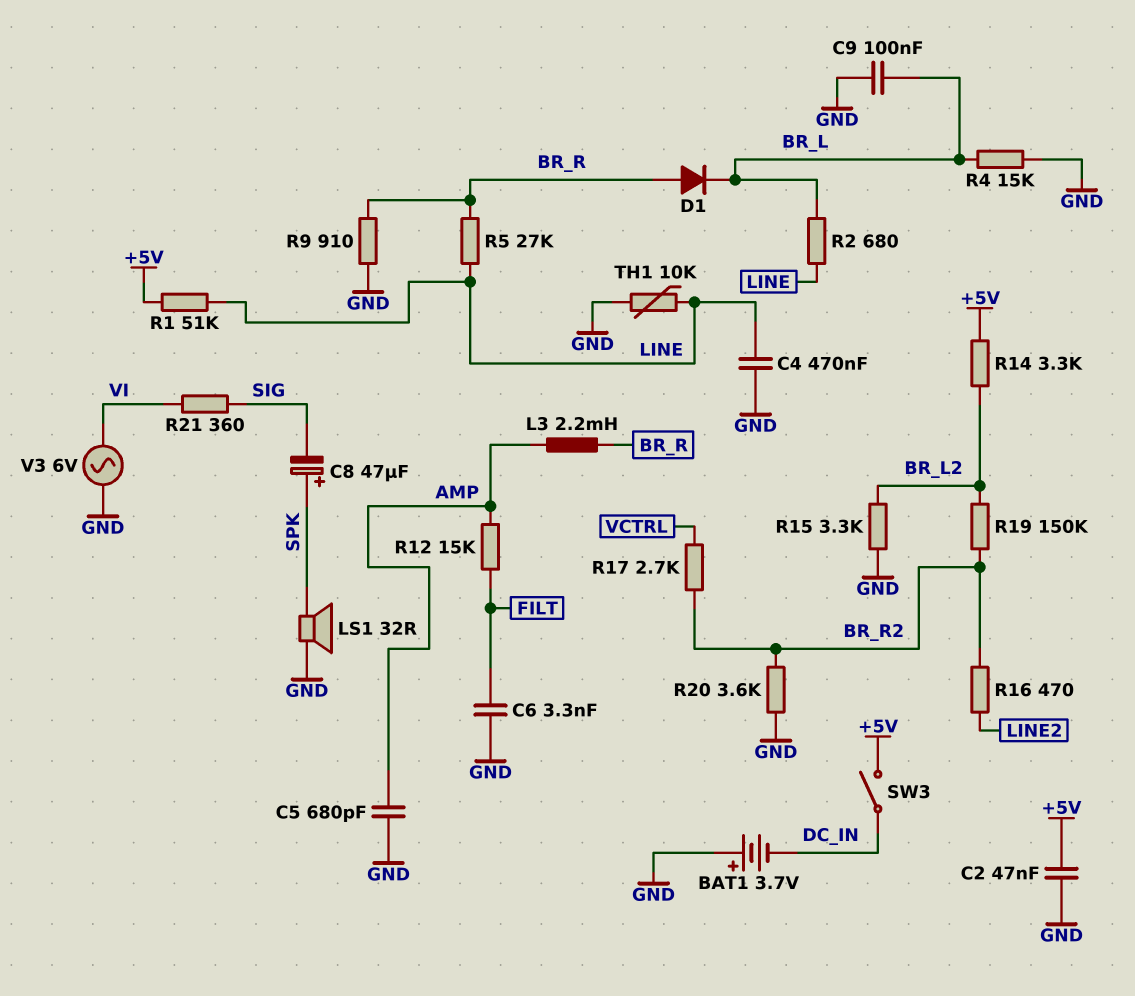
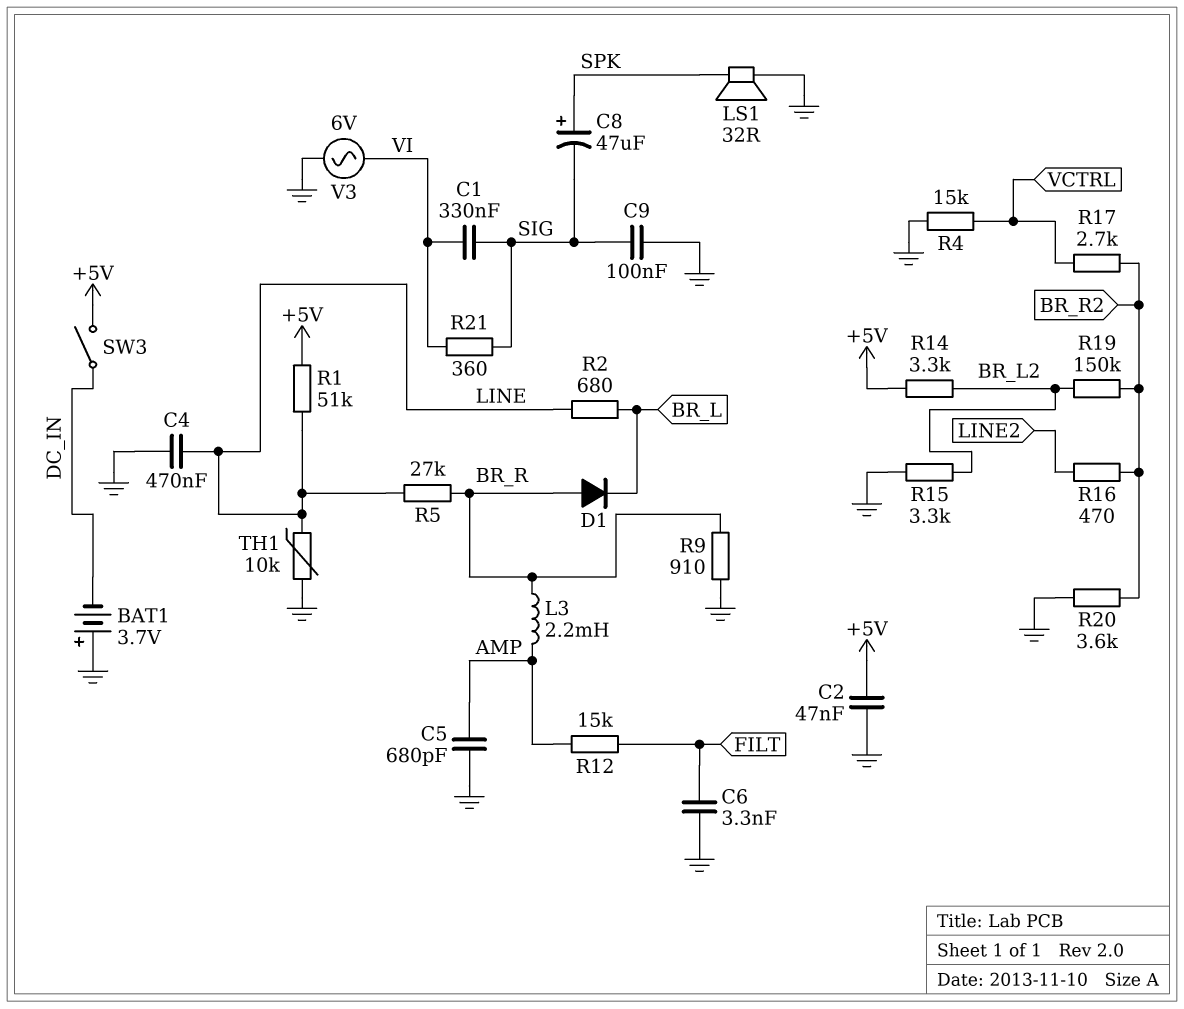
C1: none -> 330nF (SIG, VI)
C9: 100nF (BR_L, GND) -> 100nF (GND, SIG)
R4: 15k (BR_L, GND) -> 15k (GND, VCTRL)

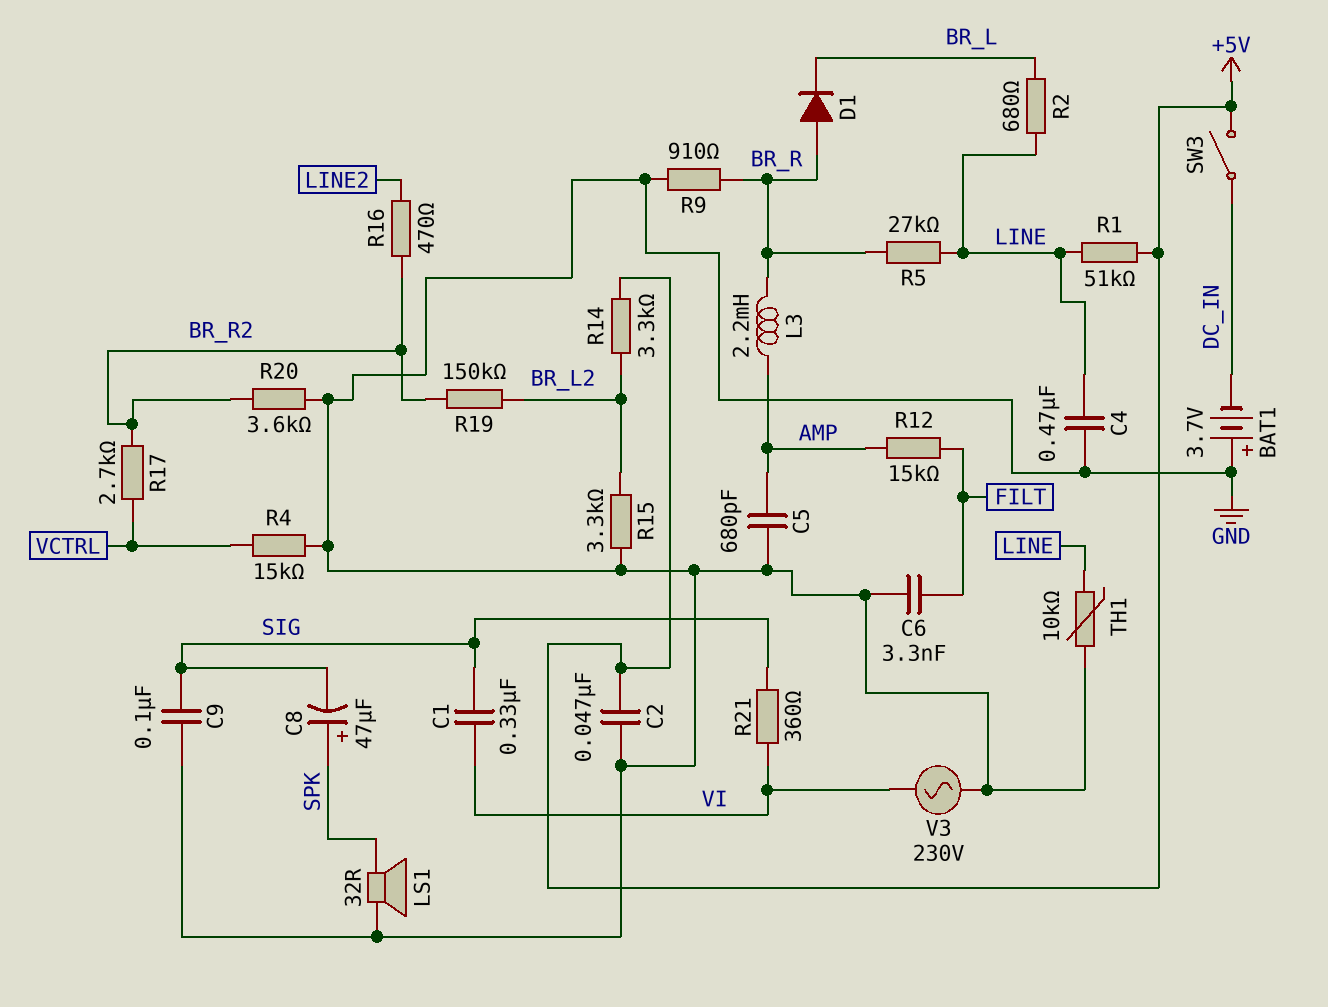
V3: AC 6V (GND, VI) -> AC 230V (GND, VI)

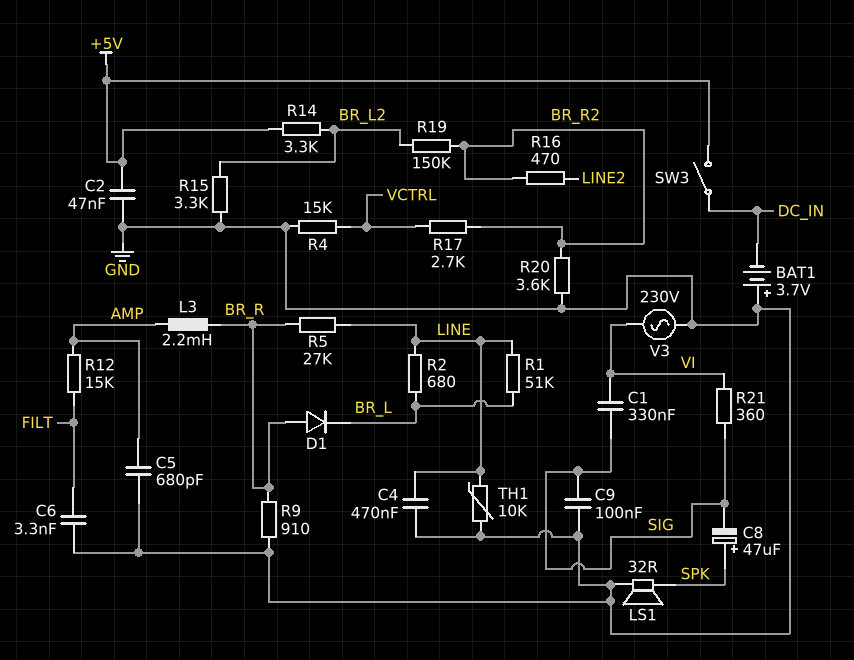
R1: 51k (+5V, LINE) -> 51k (BR_L, LINE)

